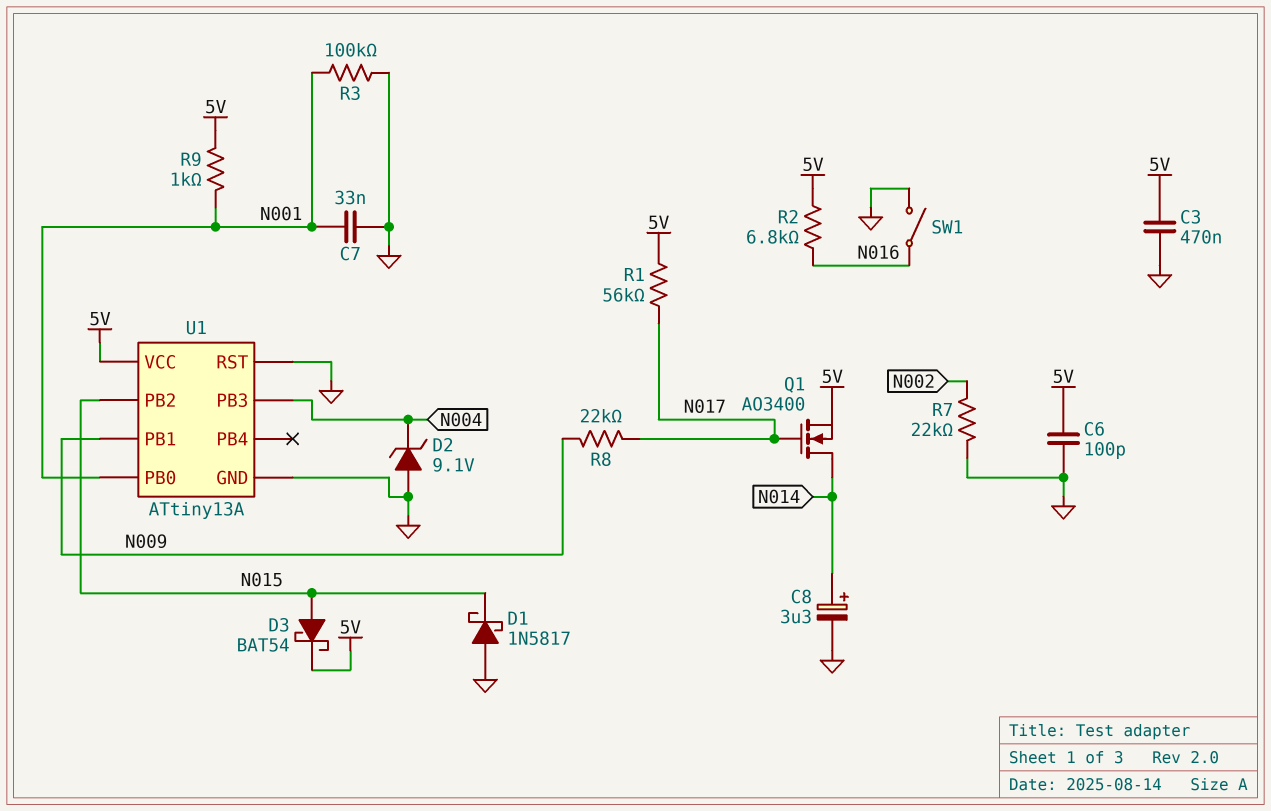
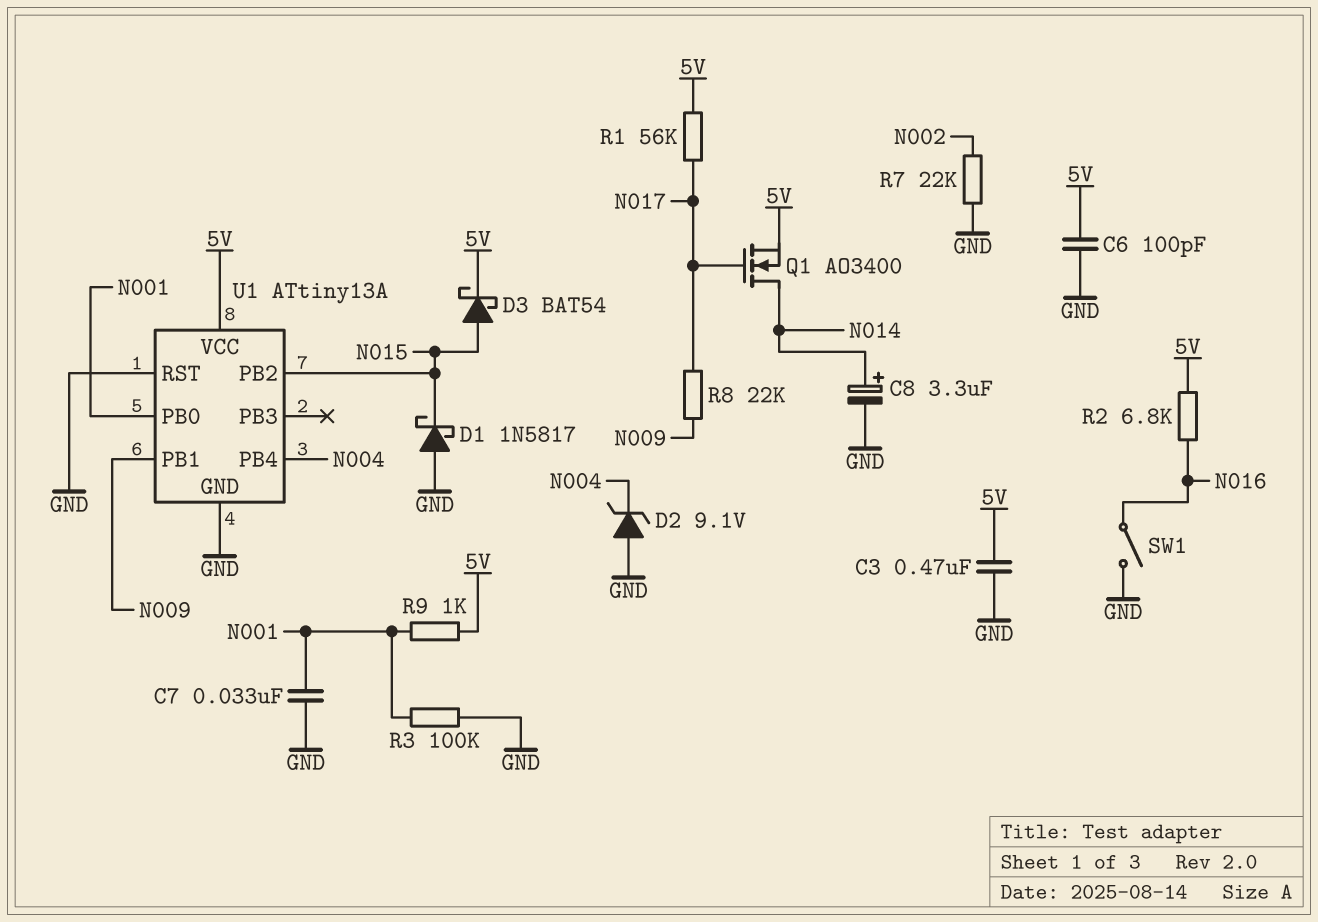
U1 pin PB3: N004 -> none
U1 pin PB4: none -> N004

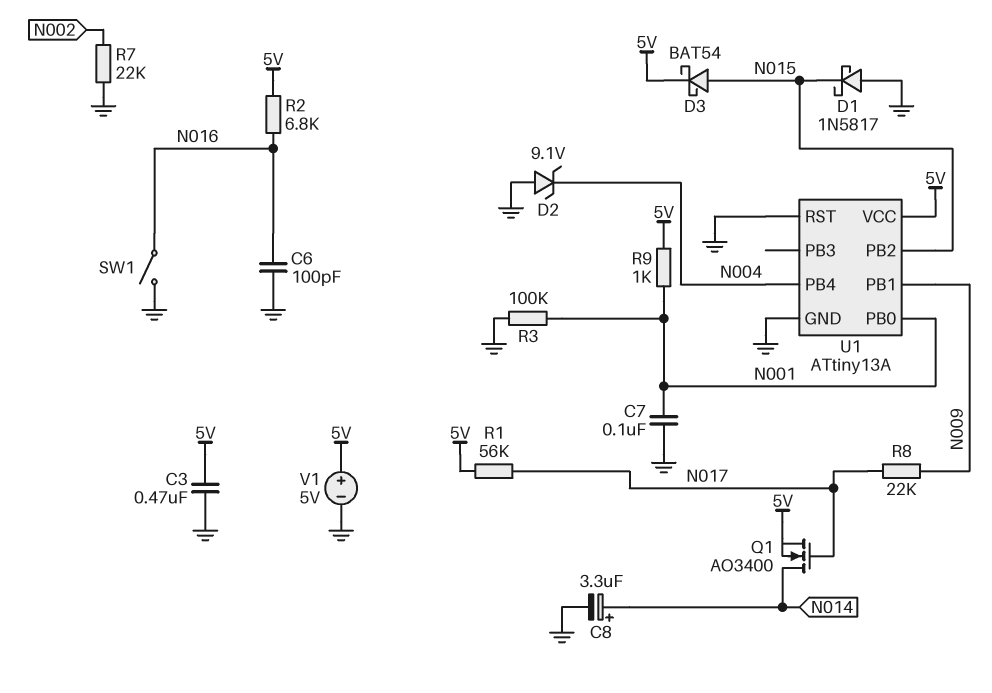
C6: 100pF (5V, GND) -> 100pF (GND, N016)
C7: 33nF (GND, N001) -> 100nF (GND, N001)
V1: none -> 5V (plus 5V, minus GND)

